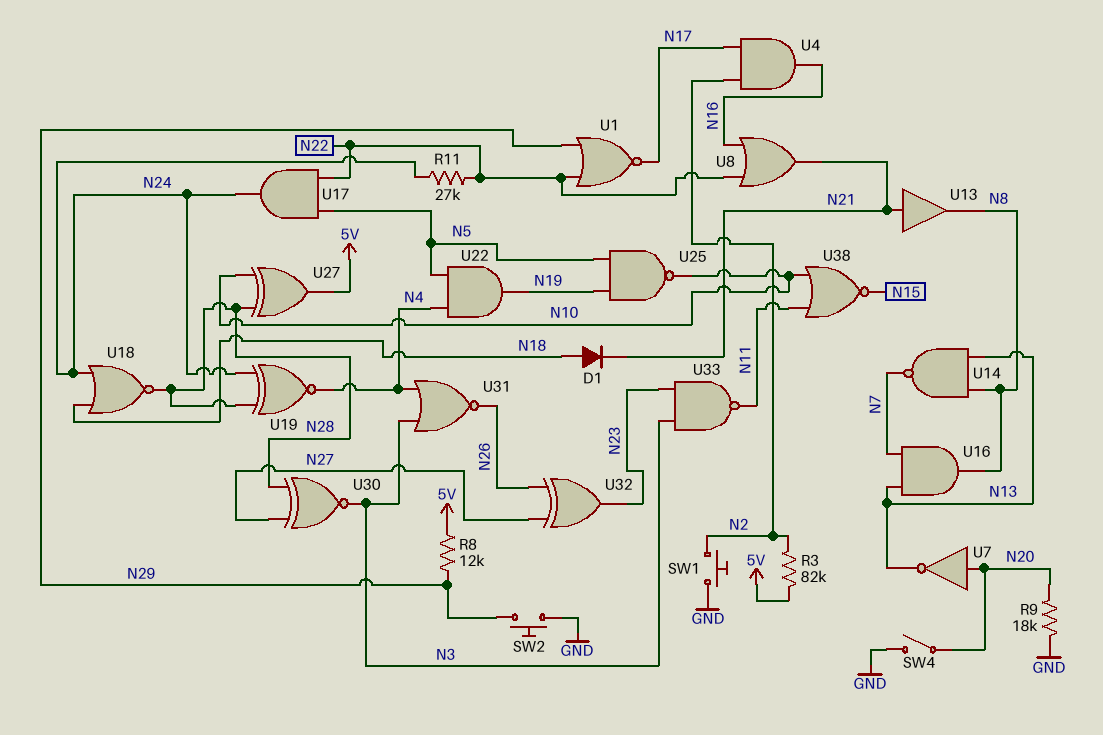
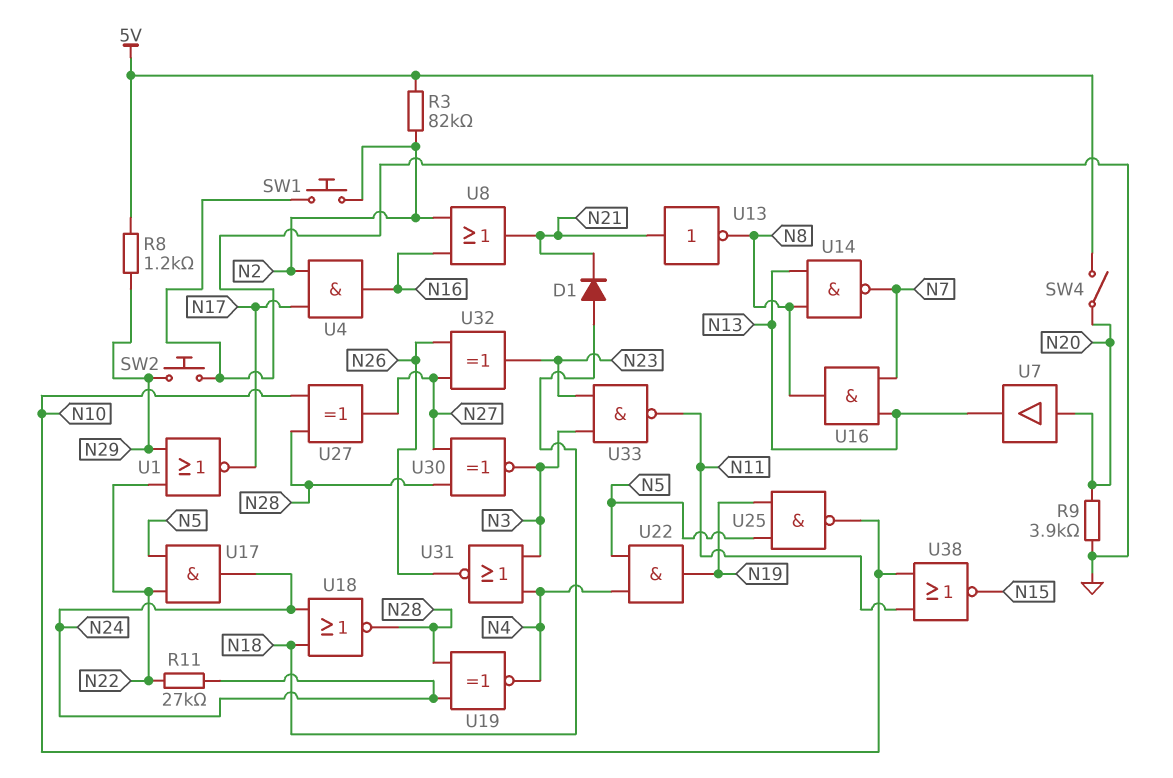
R8: 12k (5V, N29) -> 1.2k (5V, N29)
R9: 18k (GND, N20) -> 3.9k (GND, N20)
SW4: switch (GND, N20) -> switch (5V, N20)
U7: NOT (in N20, out N13) -> buffer (in N20, out N13)
U8: OR (in N16, in N22, out N21) -> OR (in N2, in N16, out N21)
U13: buffer (in N21, out N8) -> NOT (in N21, out N8)
U27: XOR (in N10, in N28, out 5V) -> XOR (in N10, in N28, out N27)

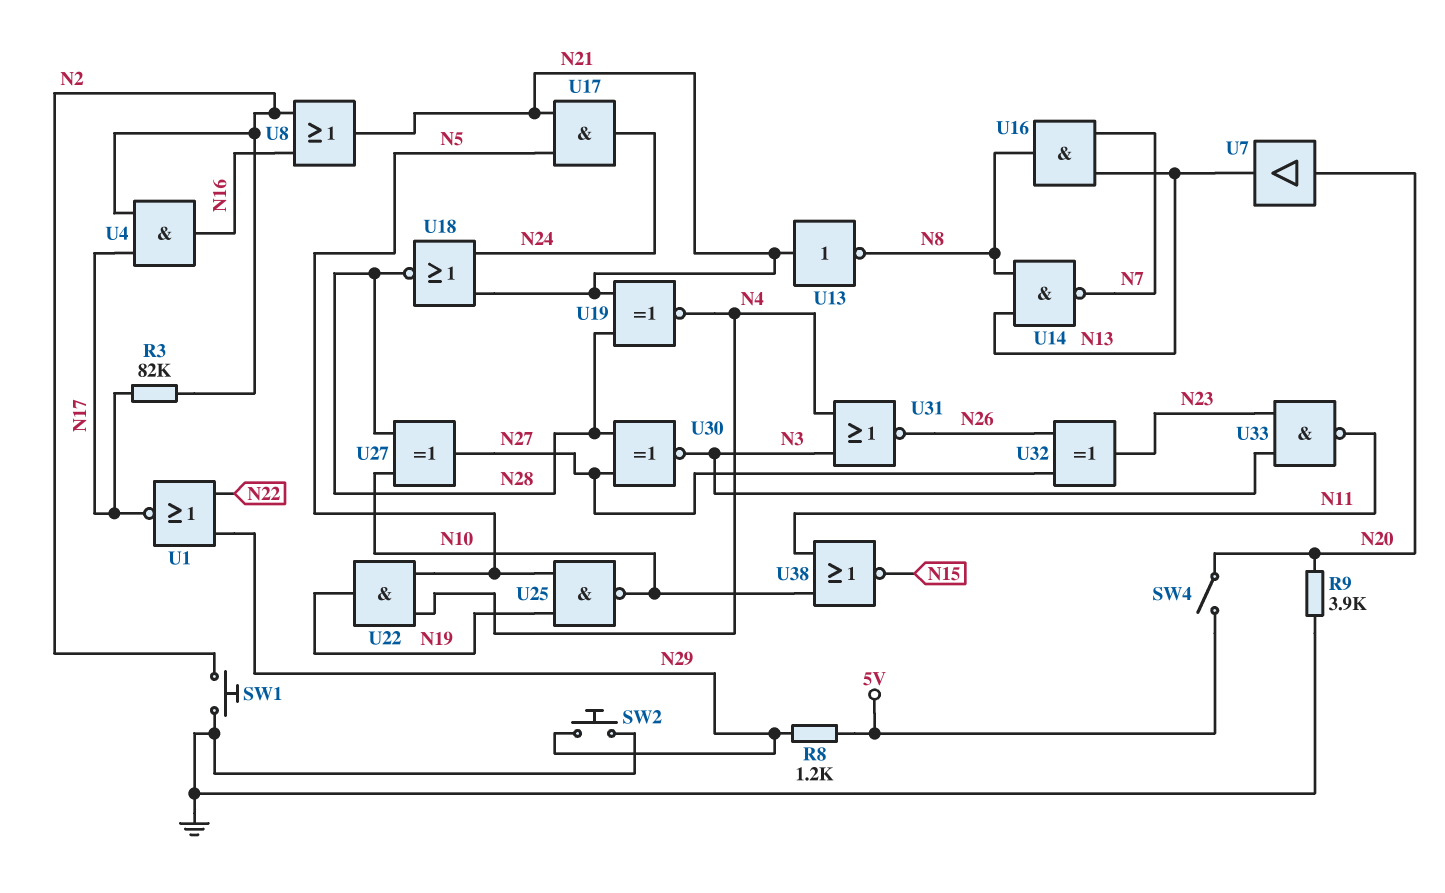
D1: diode (A N18, K N21) -> none
R3: 82k (5V, N2) -> 82k (N2, N17)
R11: 27k (N22, N24) -> none
U17: AND (in N5, in N22, out N24) -> AND (in N5, in N21, out N24)
U18: NOR (in N18, in N24, out N28) -> NOR (in N21, in N24, out N28)
U19: XNOR (in N24, in N28, out N4) -> XNOR (in N21, in N28, out N4)

